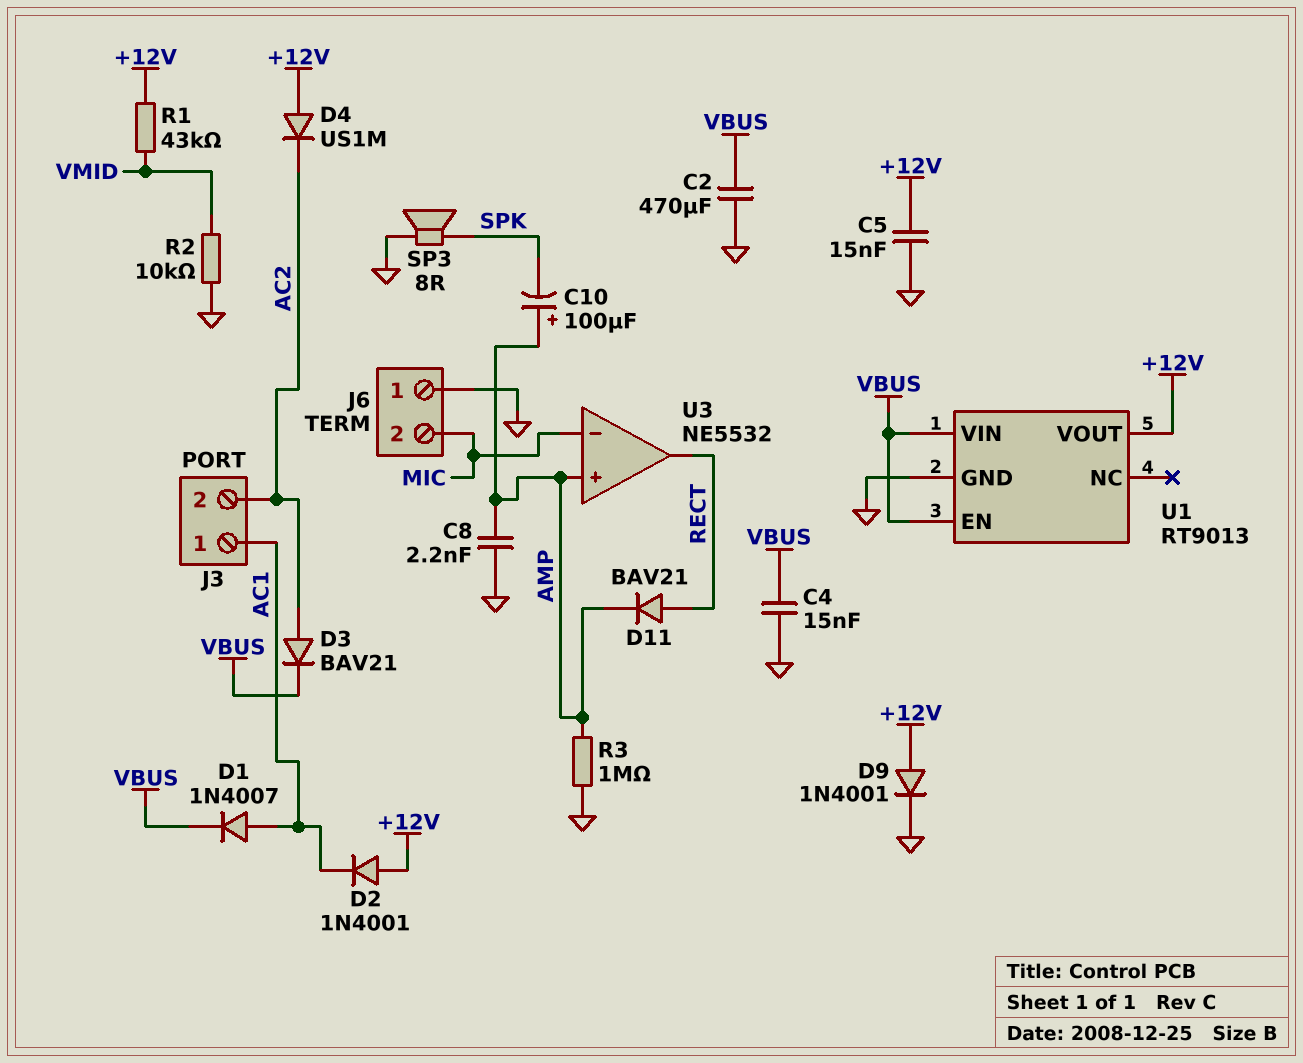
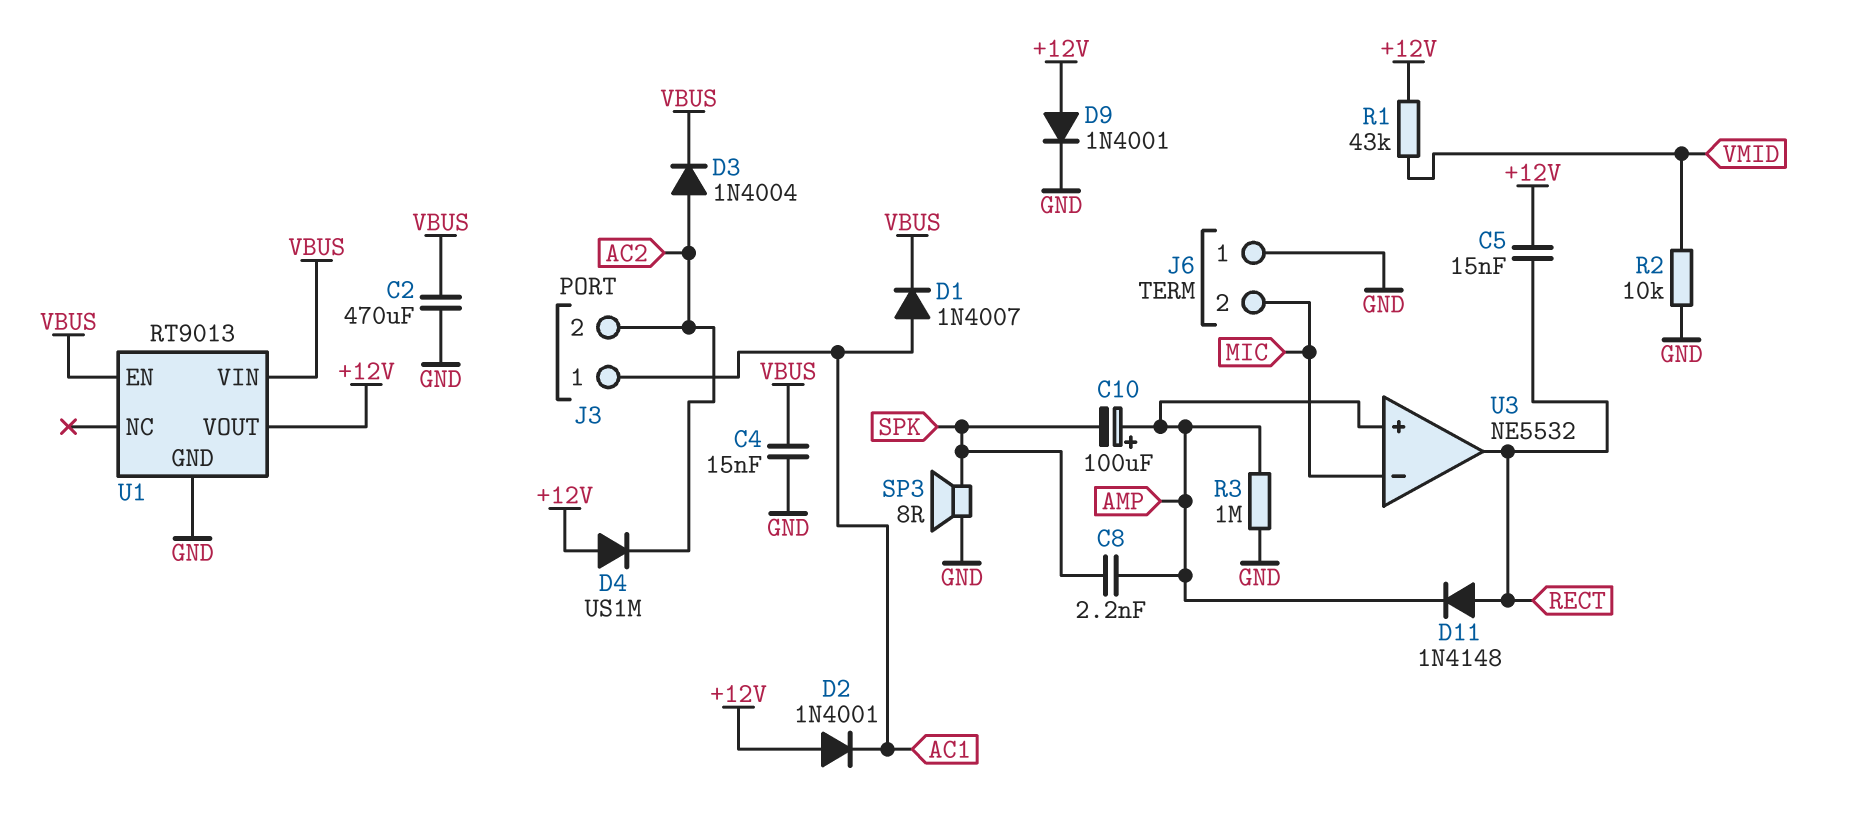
C5: 15nF (+12V, GND) -> 15nF (+12V, RECT)
C8: 2.2nF (AMP, GND) -> 2.2nF (AMP, SPK)
D3: diode BAV21 (A AC2, K VBUS) -> diode 1N4004 (A AC2, K VBUS)
D11: diode BAV21 (A RECT, K AMP) -> diode 1N4148 (A RECT, K AMP)

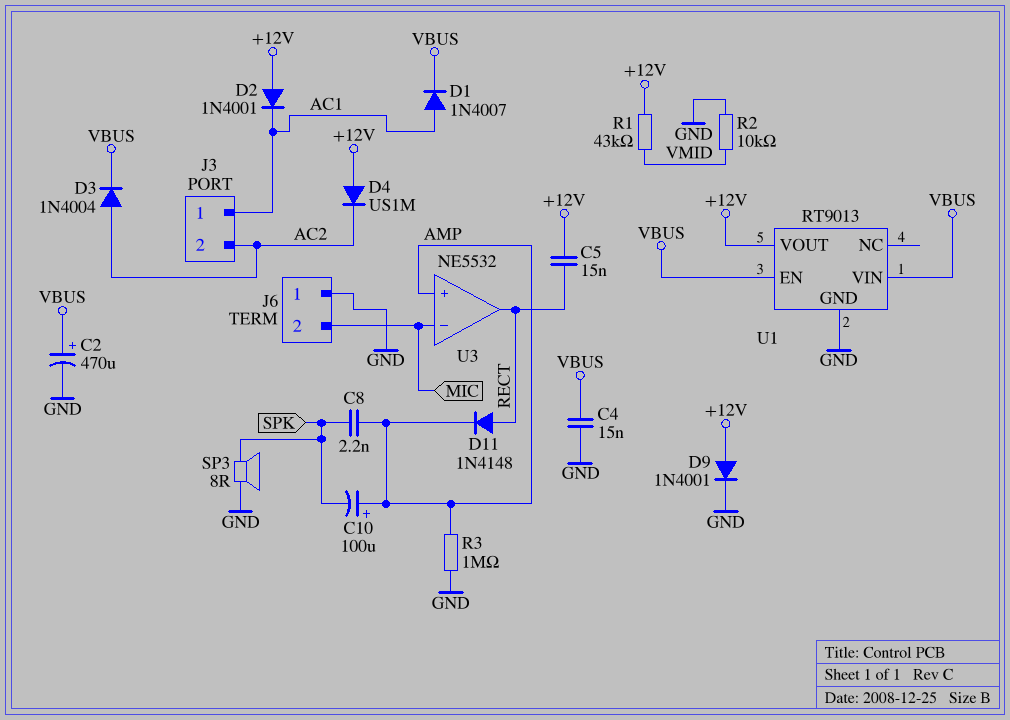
C2: 470uF (GND, VBUS) -> 470uF (plus VBUS, minus GND)

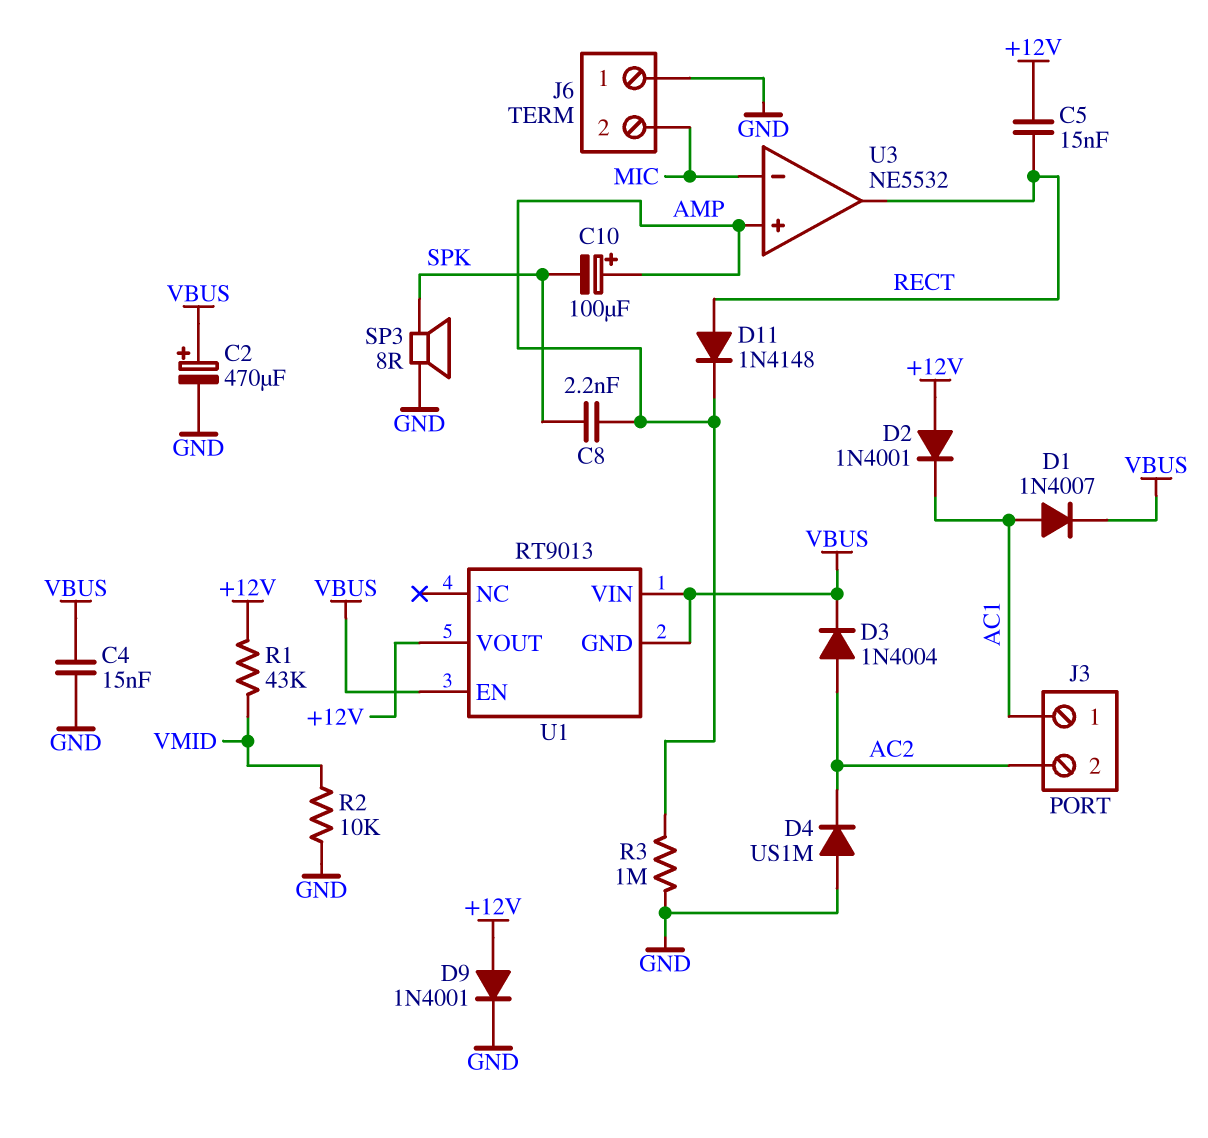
D4: diode US1M (A +12V, K AC2) -> diode US1M (A GND, K AC2)
U1 pin GND: GND -> VBUS

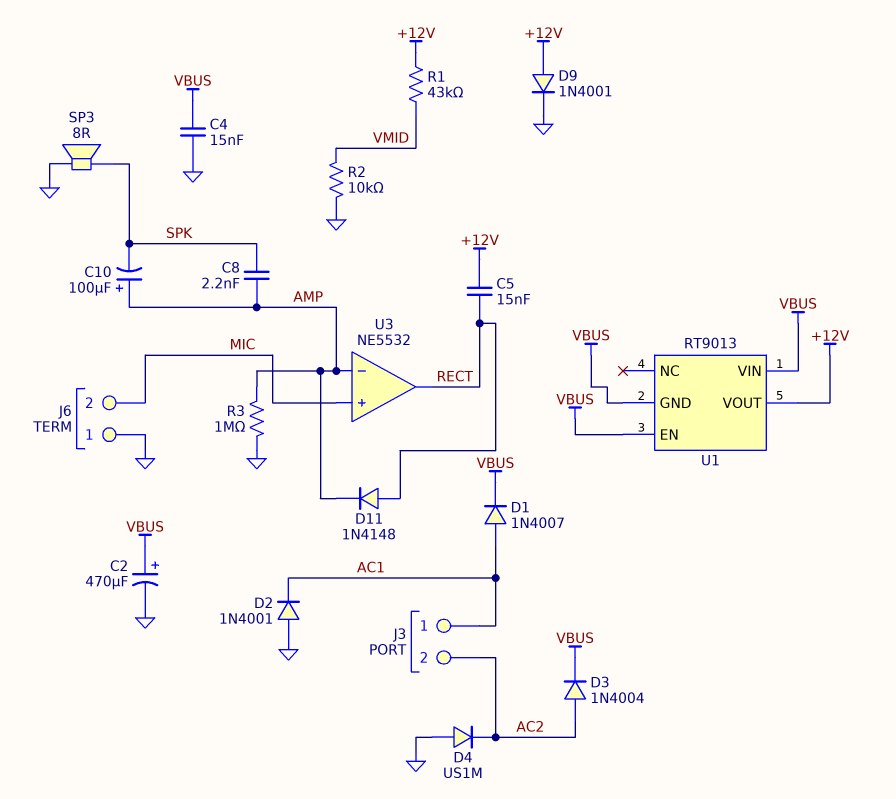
D2: diode 1N4001 (A +12V, K AC1) -> diode 1N4001 (A GND, K AC1)
U3 pin in+: AMP -> MIC
U3 pin in-: MIC -> AMP

